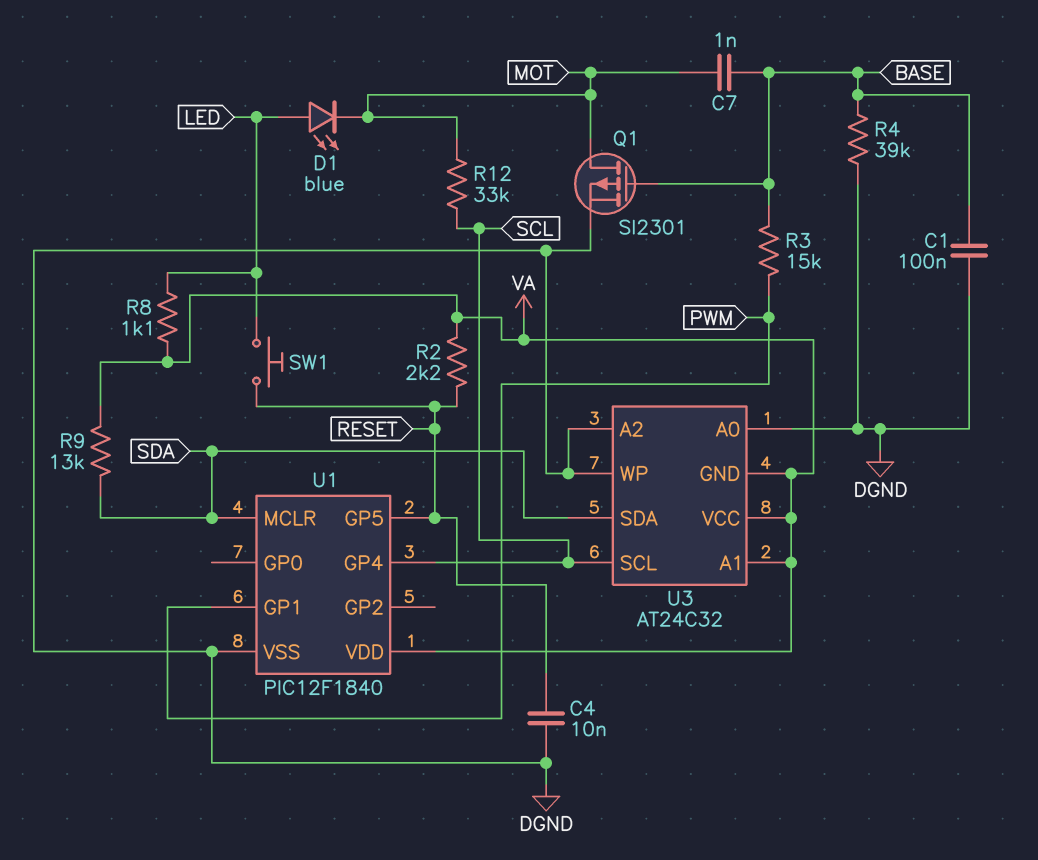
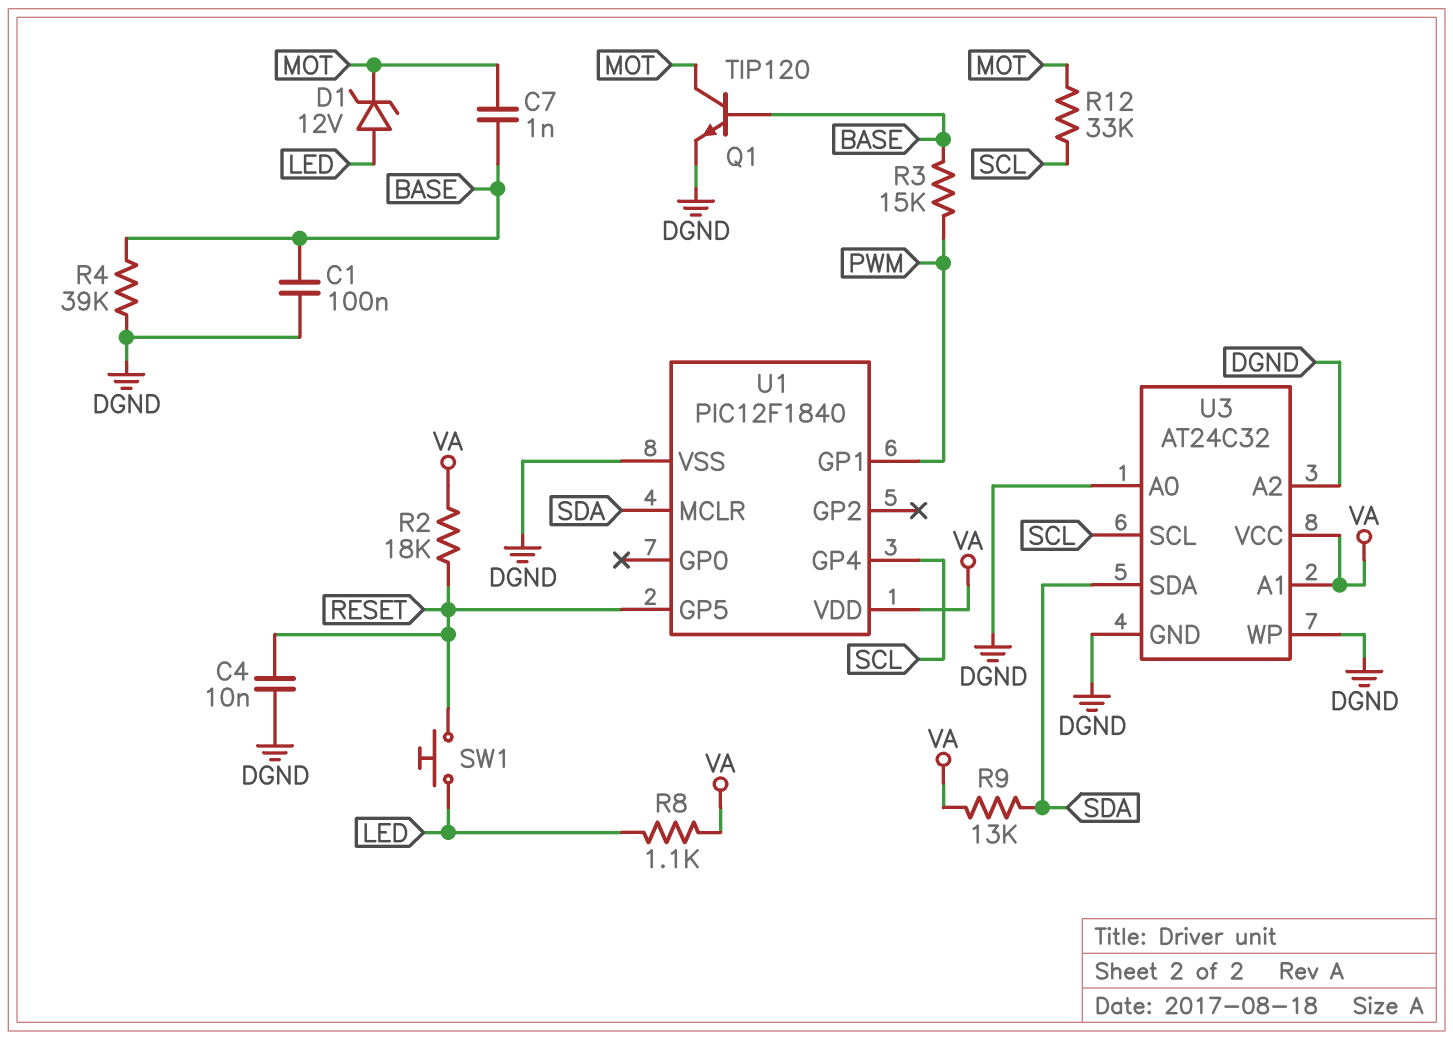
D1: LED blue (A LED, K MOT) -> zener 12V (A LED, K MOT)
Q1: PMOS SI2301 (G BASE, D MOT, S DGND) -> NPN TIP120 (B BASE, C MOT, E DGND)
R2: 2.2k (RESET, VA) -> 18k (RESET, VA)
U3 pin GND: VA -> DGND

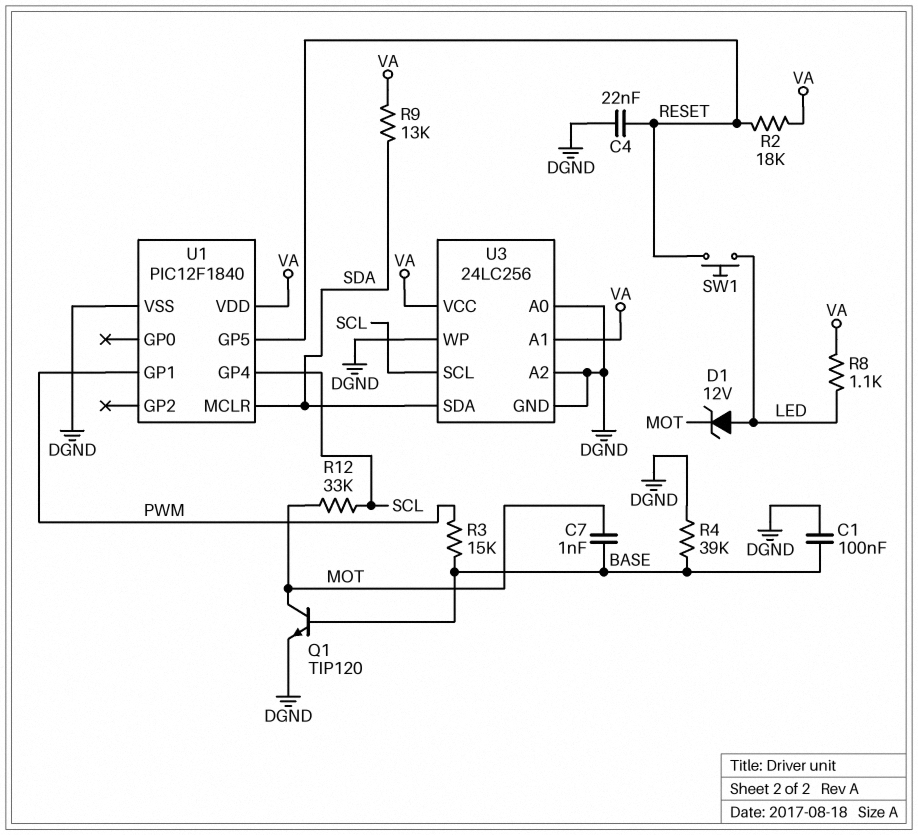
C4: 10nF (DGND, RESET) -> 22nF (DGND, RESET)
U3: AT24C32 -> 24LC256

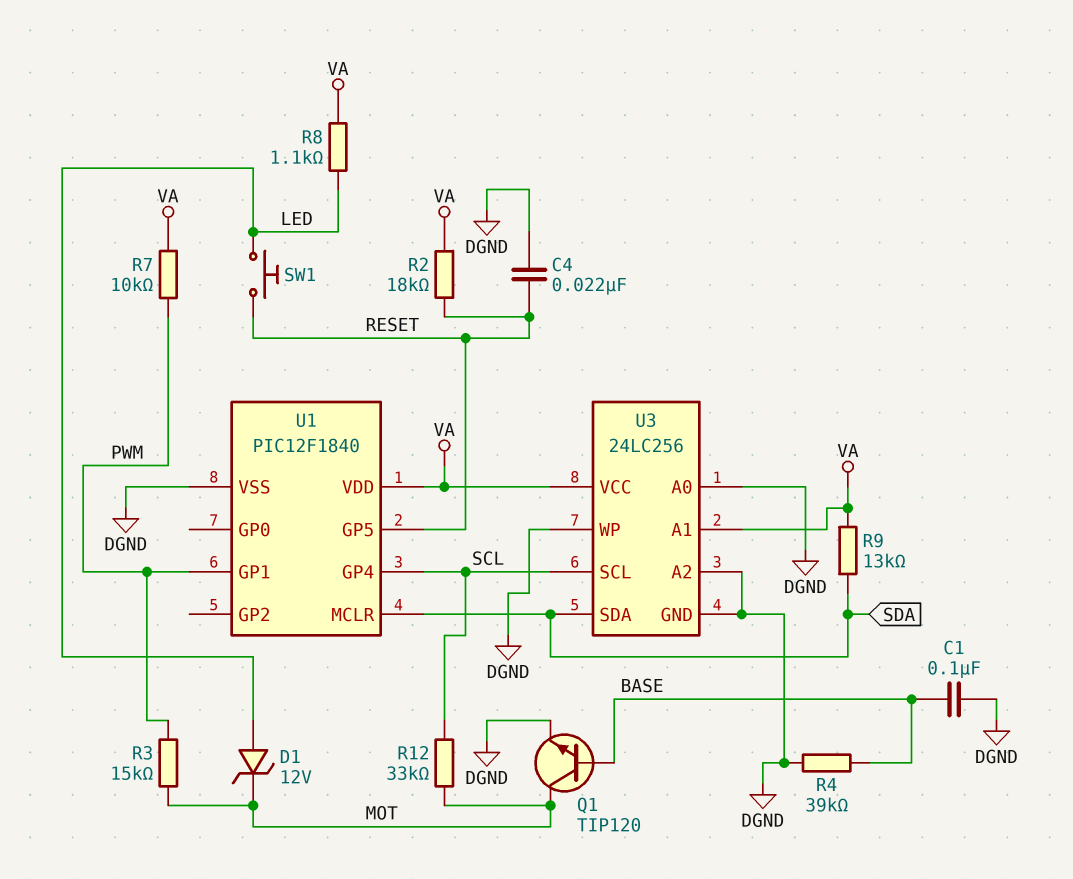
C7: 1nF (BASE, MOT) -> none
R3: 15k (BASE, PWM) -> 15k (MOT, PWM)
R7: none -> 10k (PWM, VA)

